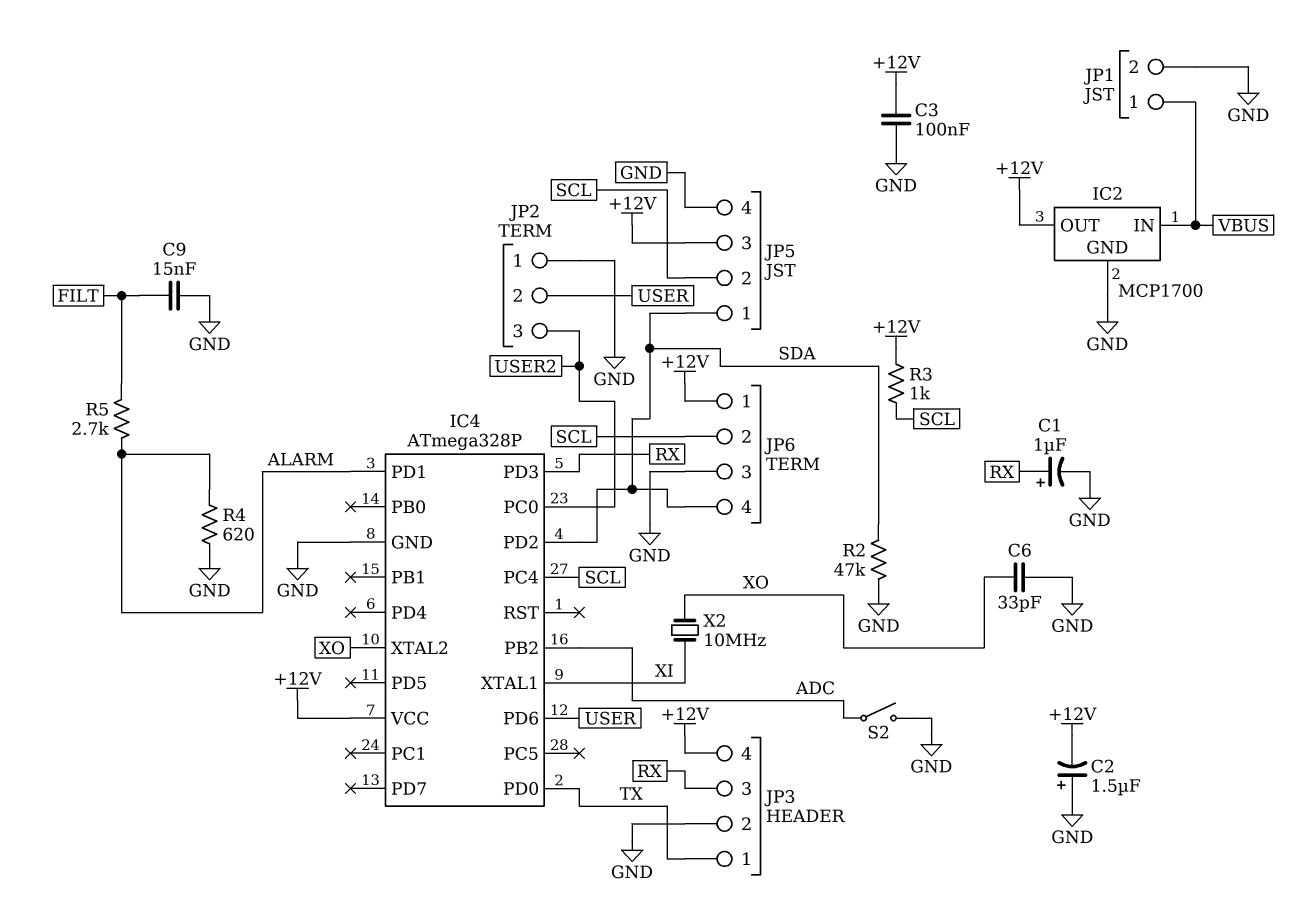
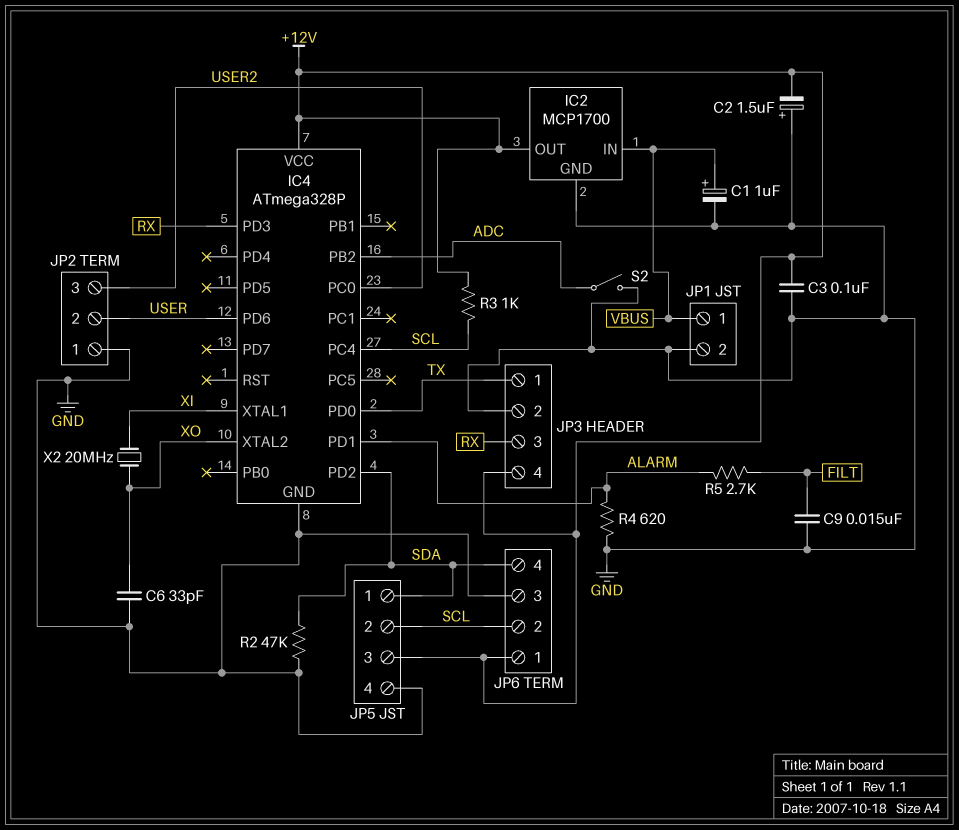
C1: 1uF (plus RX, minus GND) -> 1uF (plus VBUS, minus GND)
X2: 10MHz (XI, XO) -> 20MHz (XI, XO)

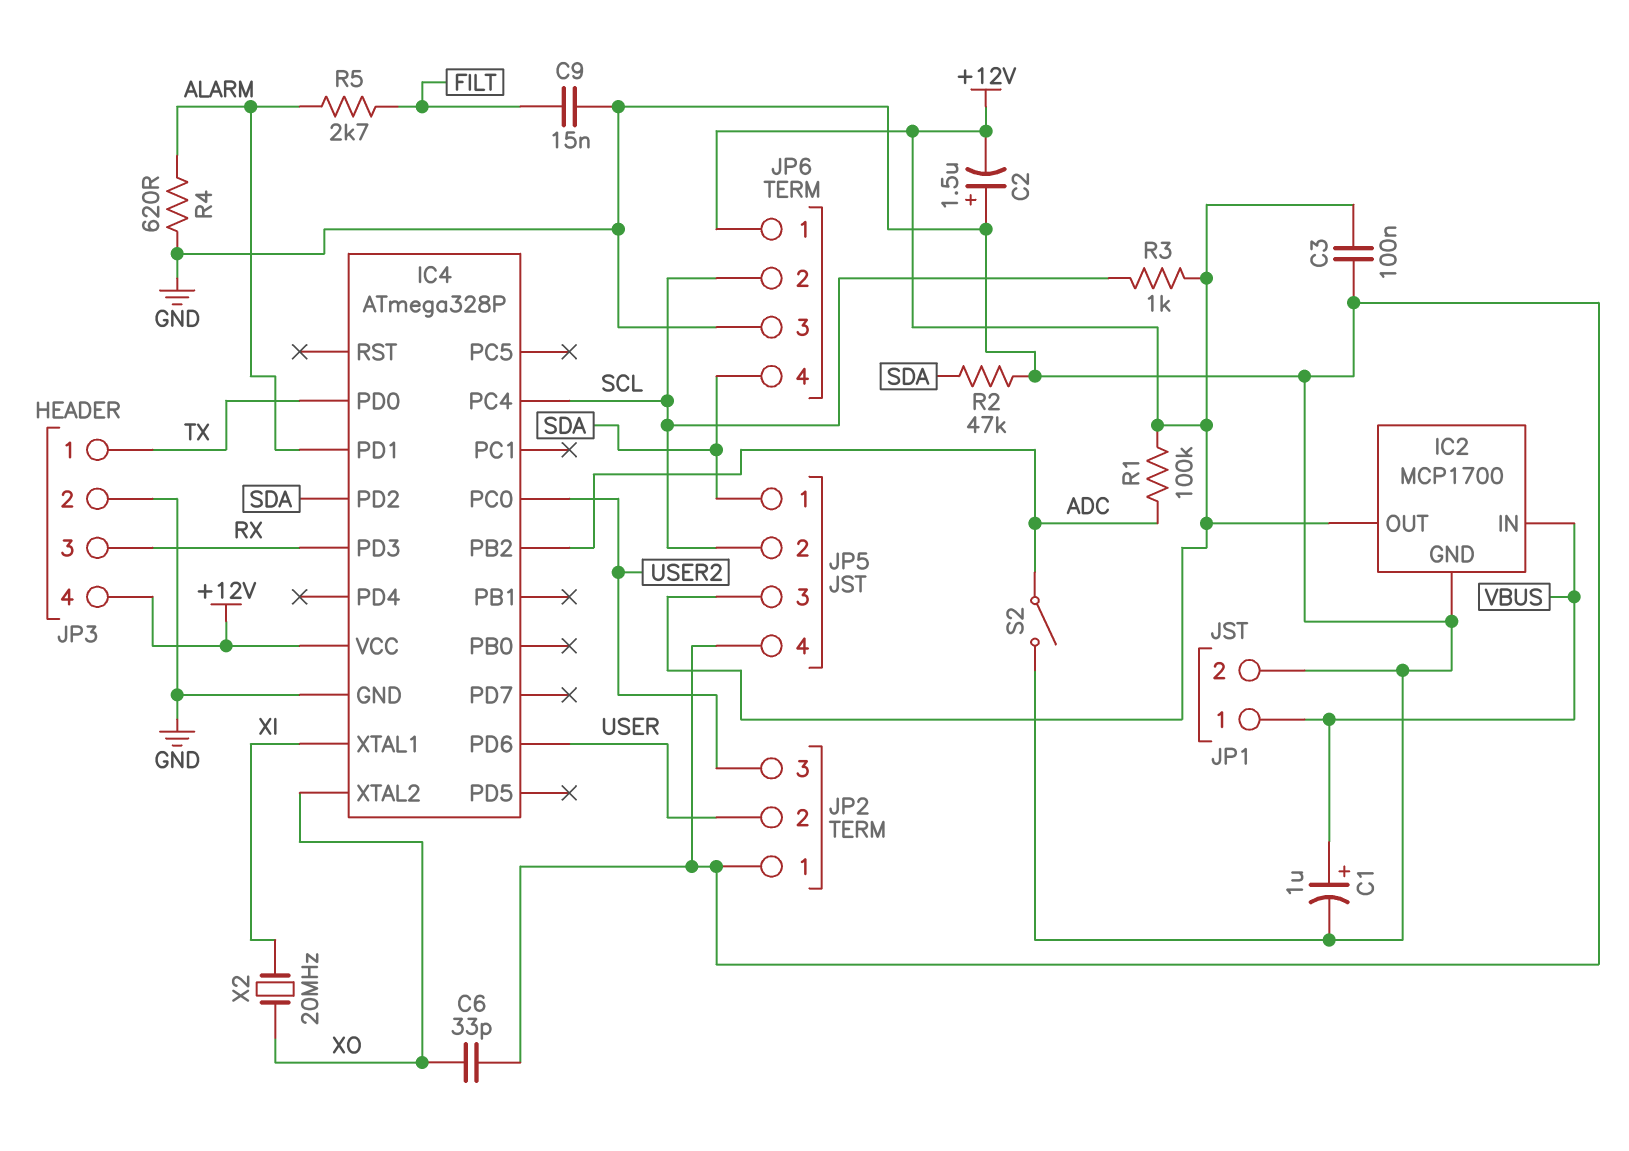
R1: none -> 100k (+12V, ADC)

